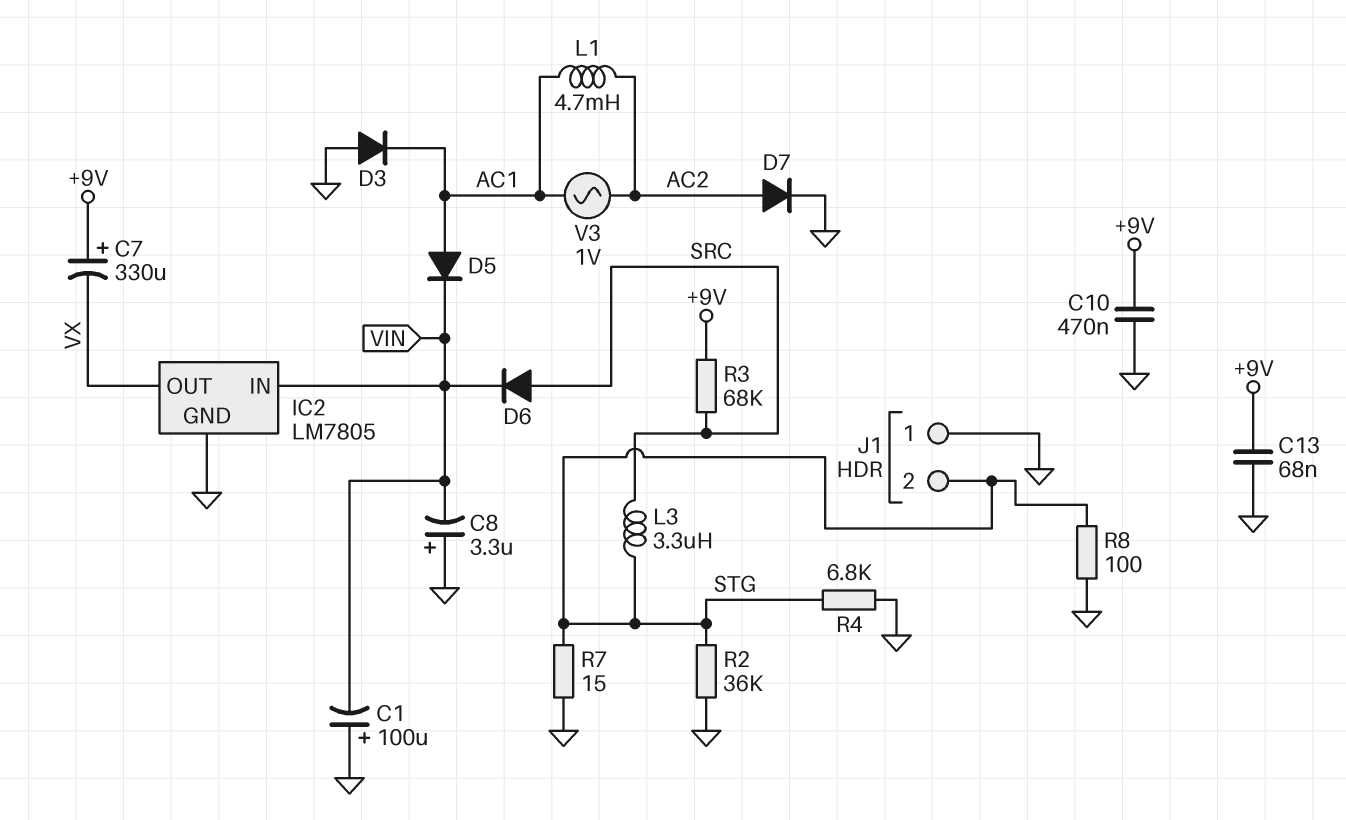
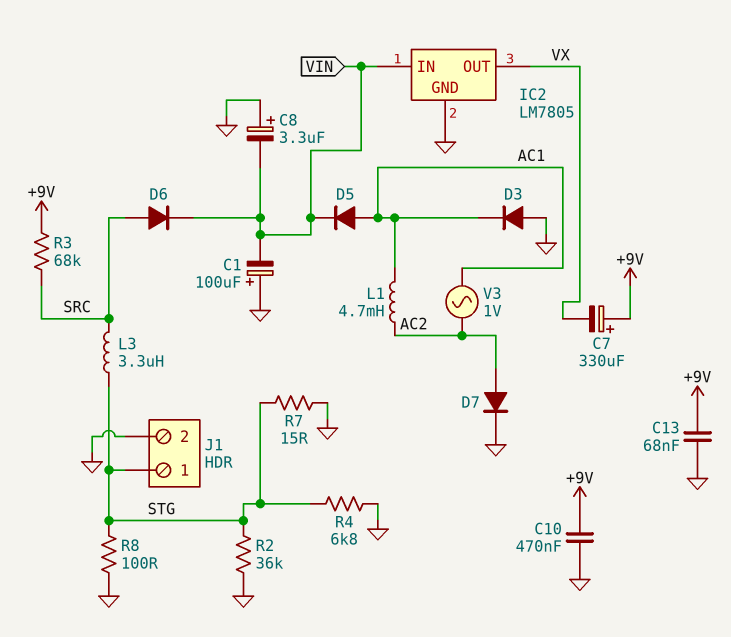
J1 pin 1: GND -> STG
J1 pin 2: STG -> GND

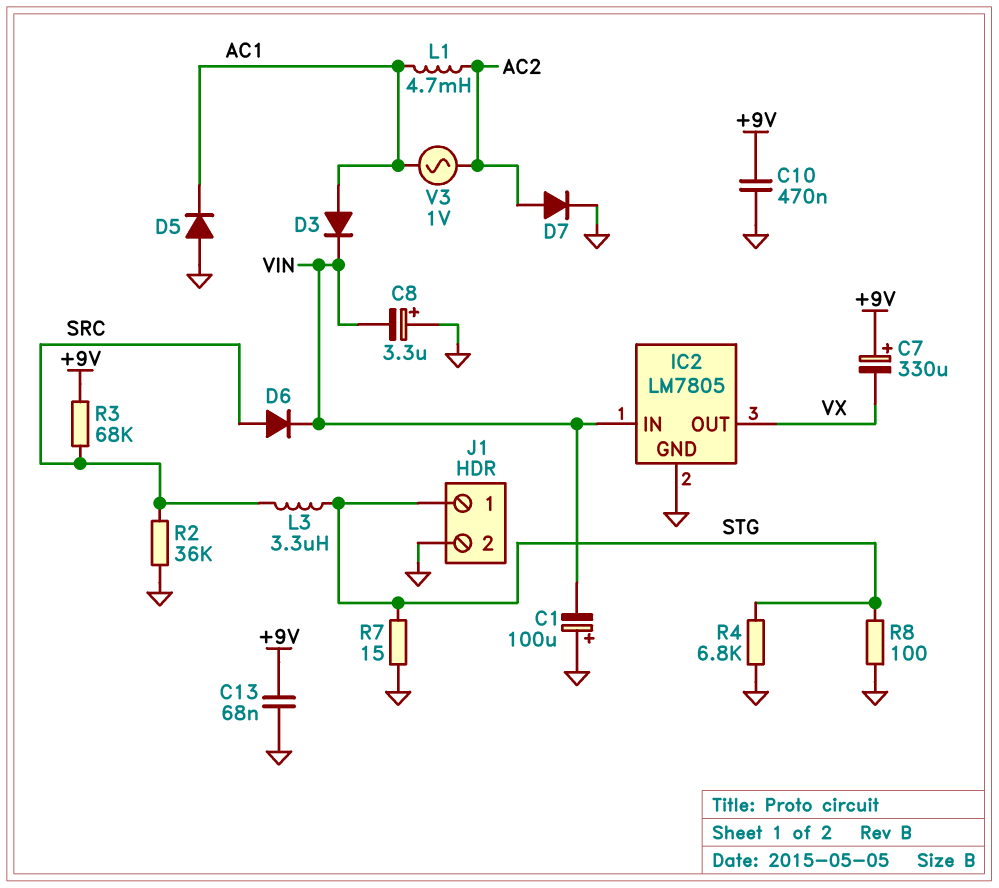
D3: diode (A GND, K AC1) -> diode (A AC1, K VIN)
D5: diode (A AC1, K VIN) -> diode (A GND, K AC1)
R2: 36k (GND, STG) -> 36k (GND, SRC)

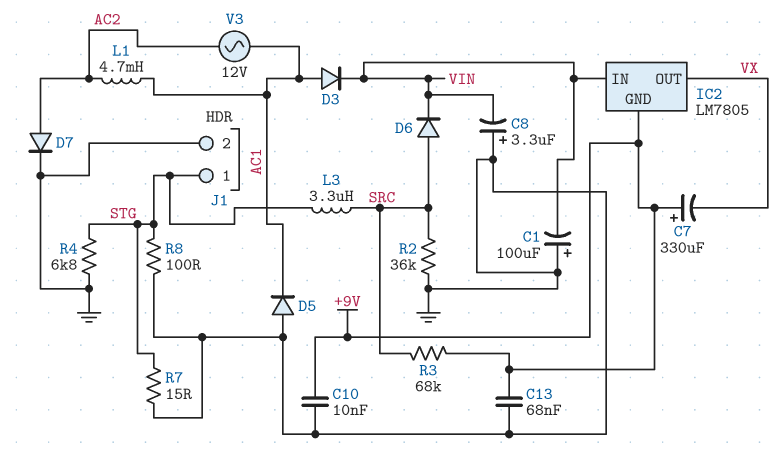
C10: 470nF (+9V, GND) -> 10nF (+9V, GND)
IC2 pin GND: GND -> +9V
V3: AC 1V (AC1, AC2) -> AC 12V (AC1, AC2)

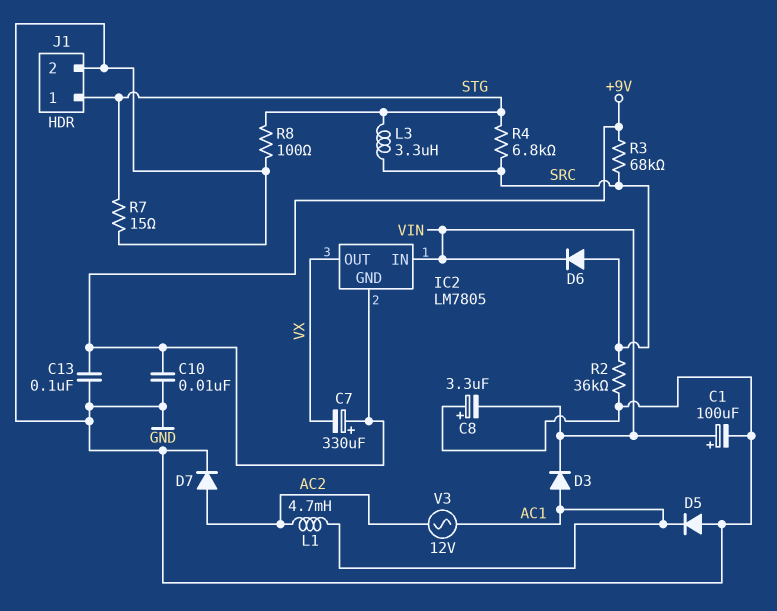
C1: 100uF (plus GND, minus VIN) -> 100uF (plus VIN, minus GND)
C13: 68nF (+9V, GND) -> 100nF (+9V, GND)
R4: 6.8k (GND, STG) -> 6.8k (SRC, STG)

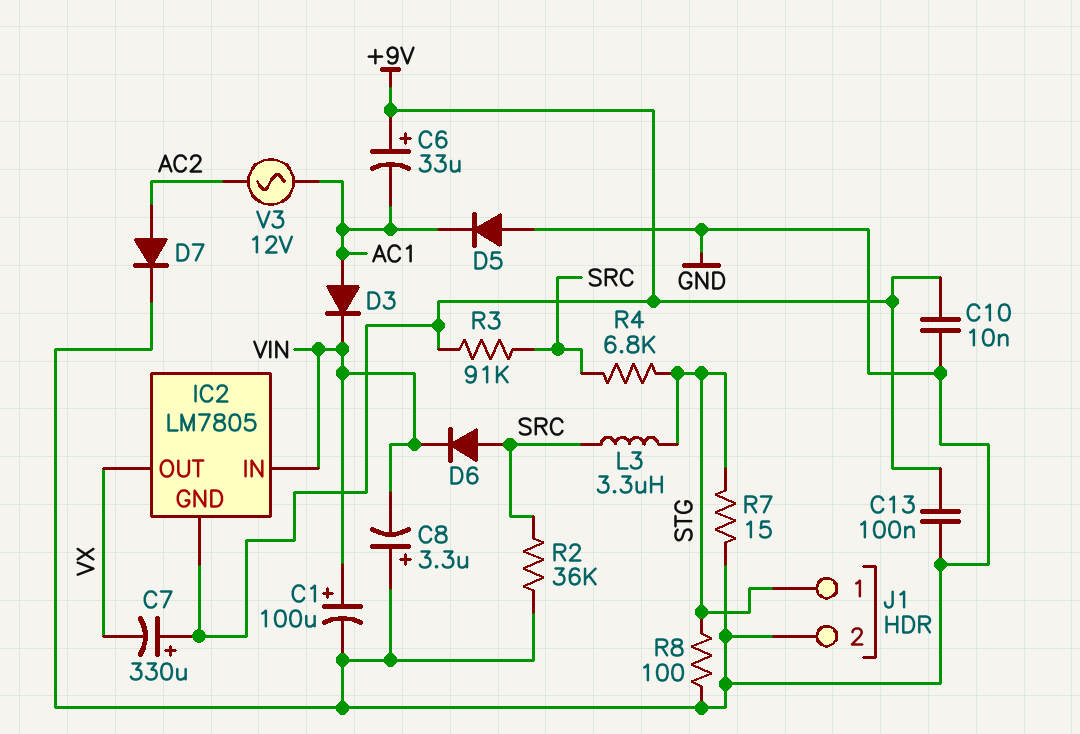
C6: none -> 33uF (plus +9V, minus AC1)
L1: 4.7mH (AC1, AC2) -> none
R3: 68k (+9V, SRC) -> 91k (+9V, SRC)

